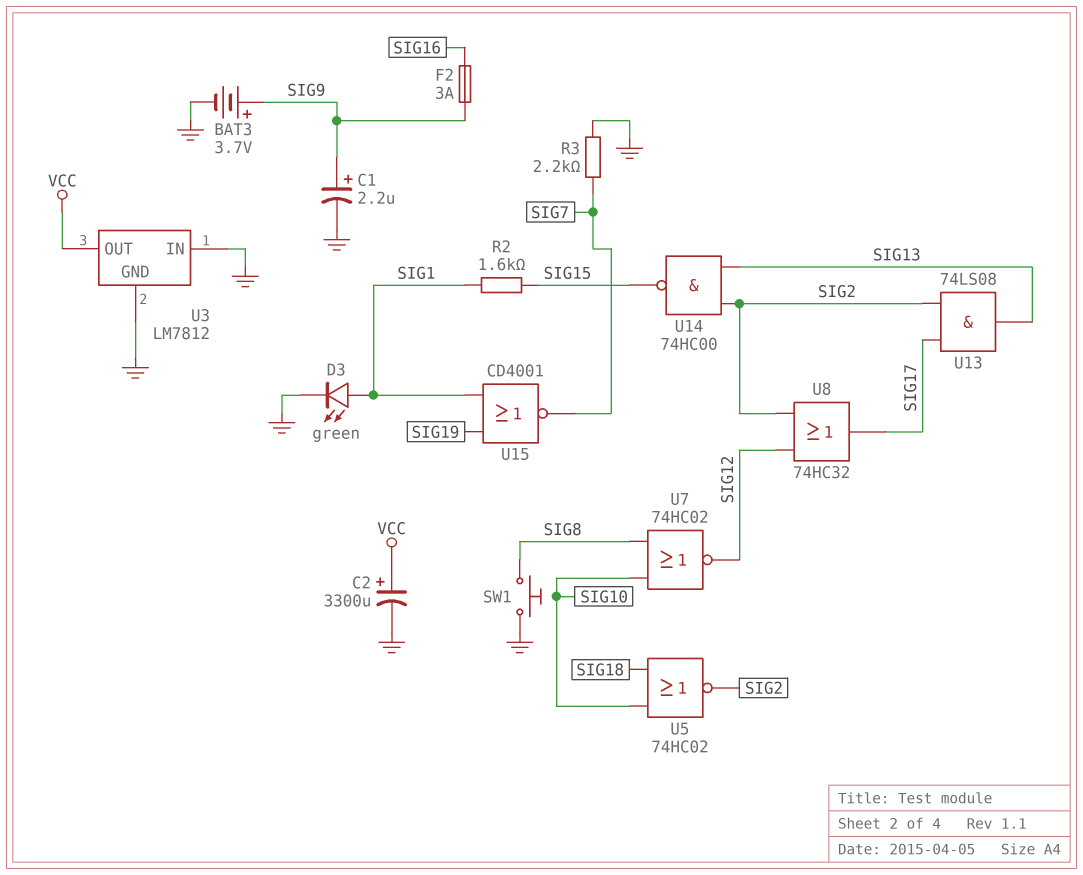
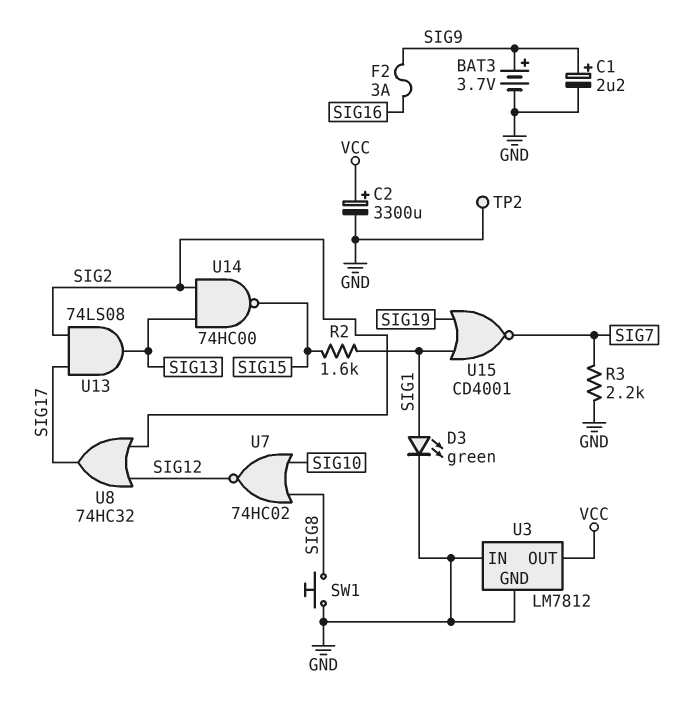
TP2: none -> test point (GND)
U5: NOR 74HC02 (in SIG10, in SIG18, out SIG2) -> none

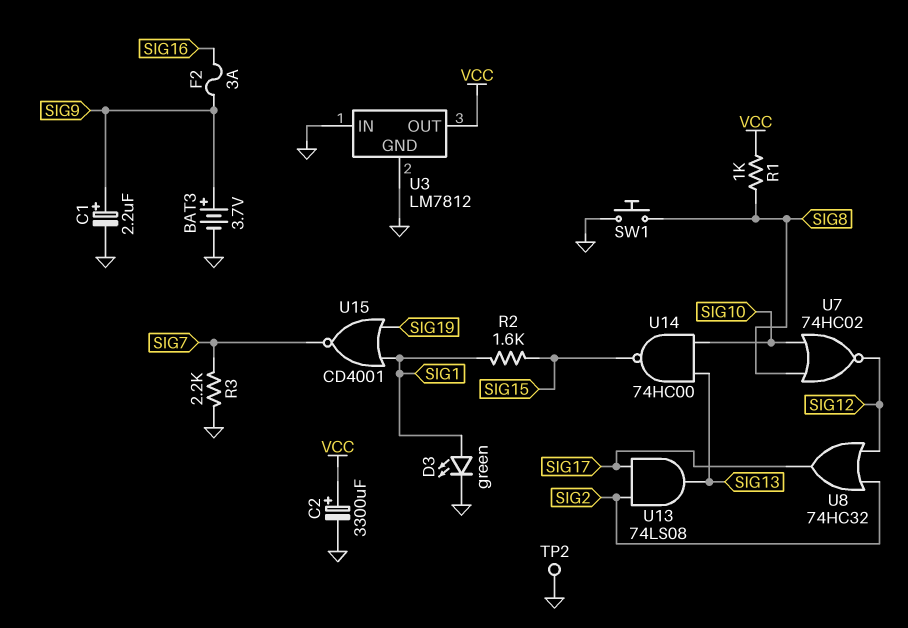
R1: none -> 1k (SIG8, VCC)
U14: NAND 74HC00 (in SIG2, in SIG13, out SIG15) -> NAND 74HC00 (in SIG10, in SIG13, out SIG15)

